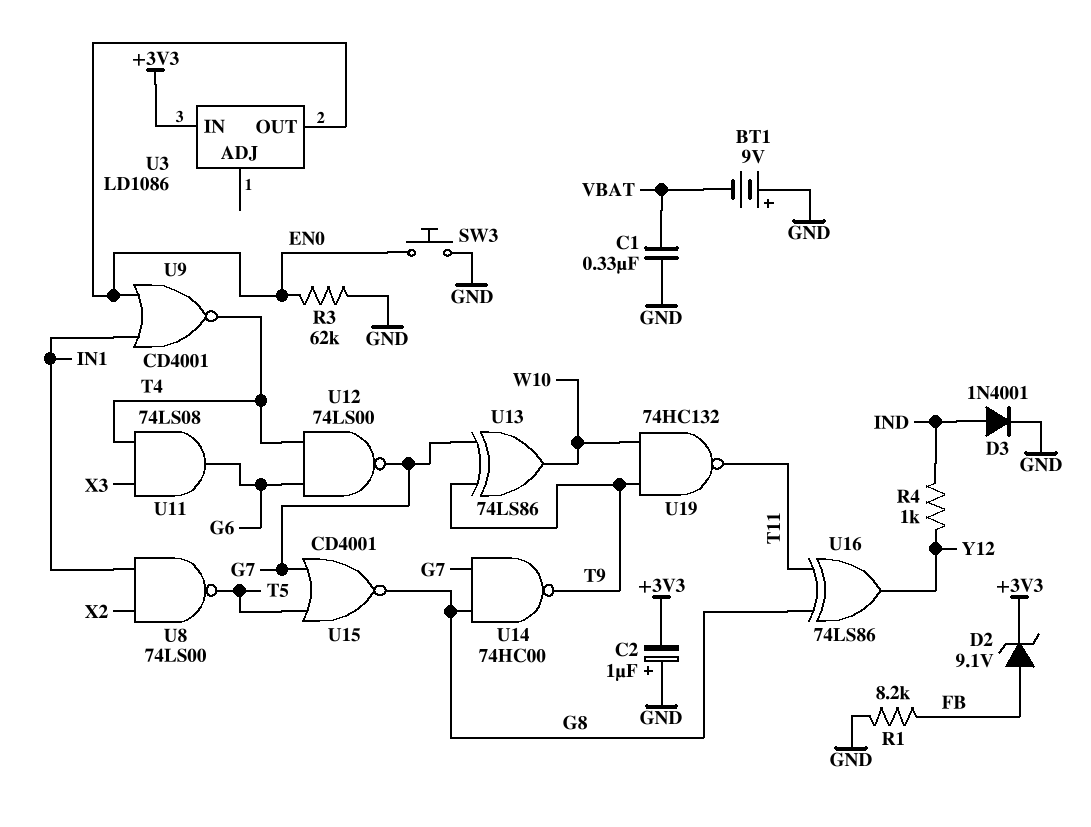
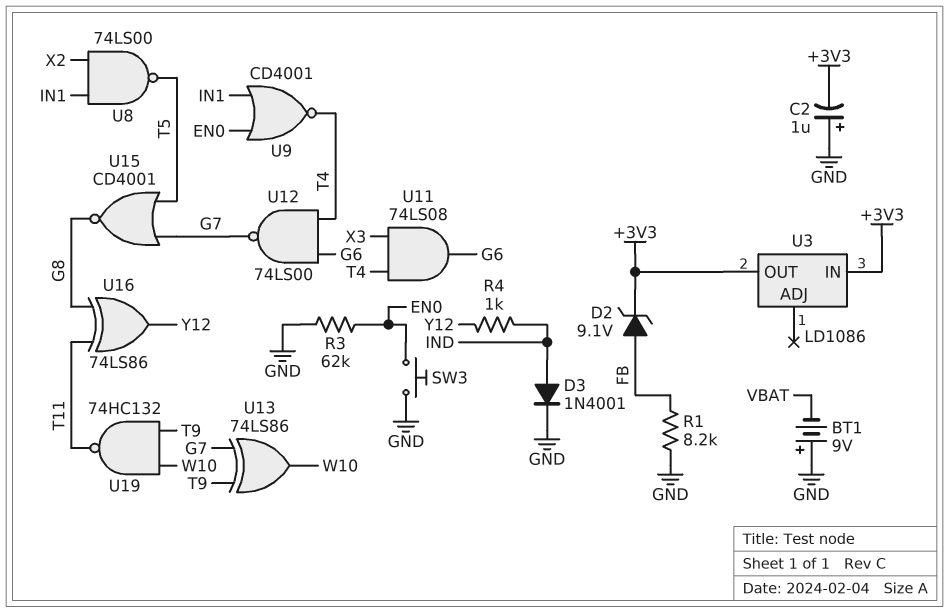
C1: 330nF (GND, VBAT) -> none
U3 pin OUT: EN0 -> +3V3
U14: NAND 74HC00 (in G7, in G8, out T9) -> none

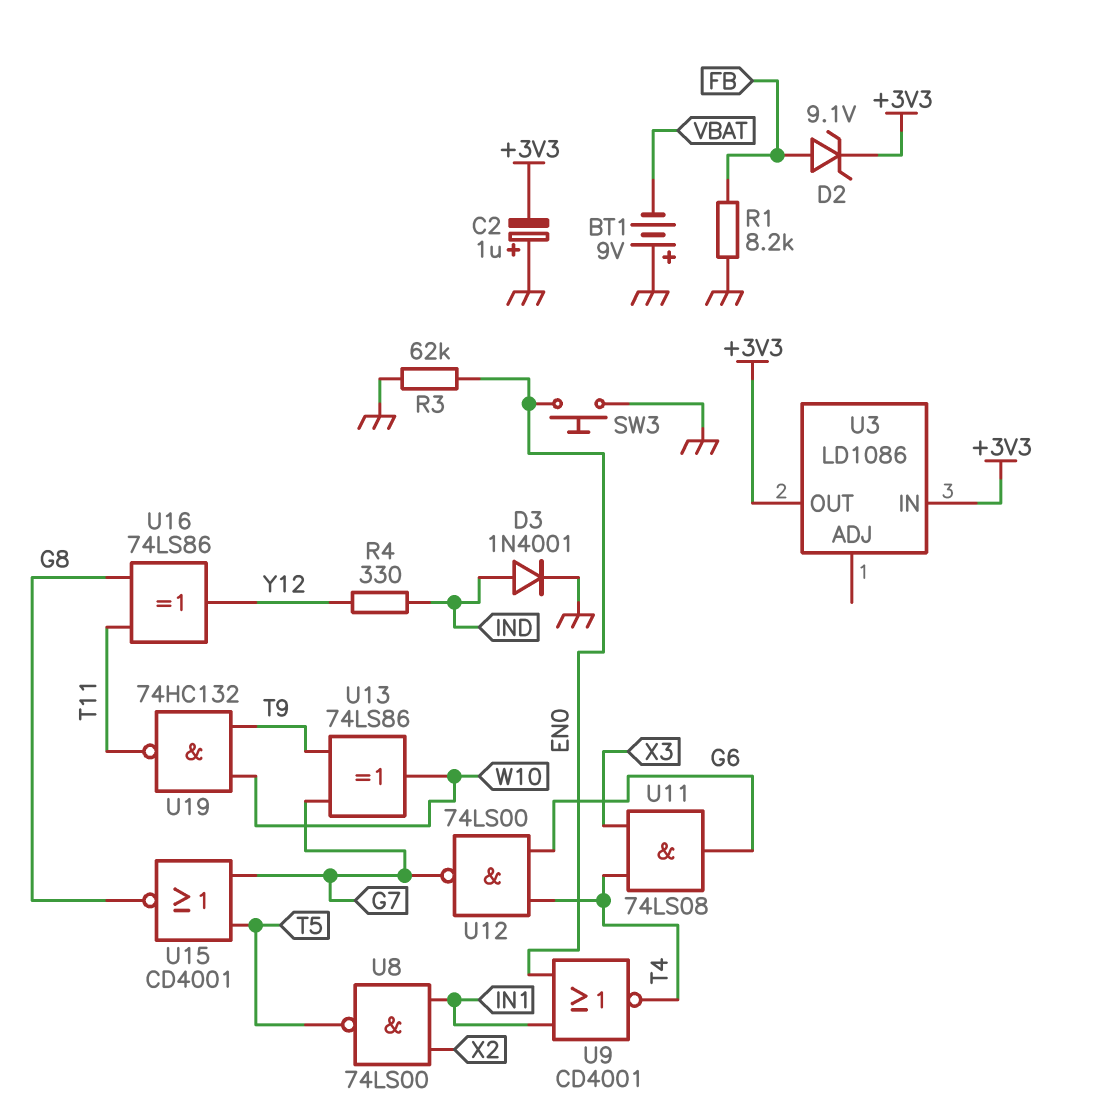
R4: 1k (IND, Y12) -> 330 (IND, Y12)

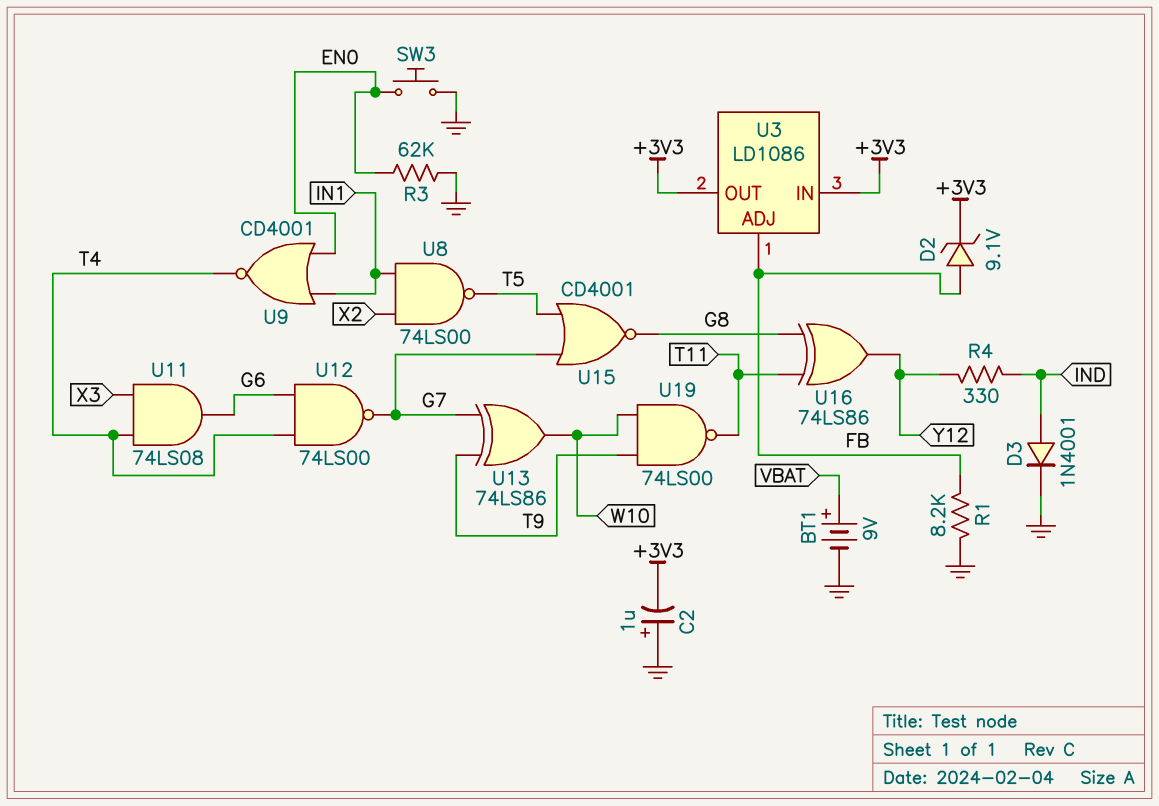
BT1: 9V (plus GND, minus VBAT) -> 9V (plus VBAT, minus GND)
U3 pin ADJ: none -> FB
U19: NAND 74HC132 (in T9, in W10, out T11) -> NAND 74LS00 (in T9, in W10, out T11)

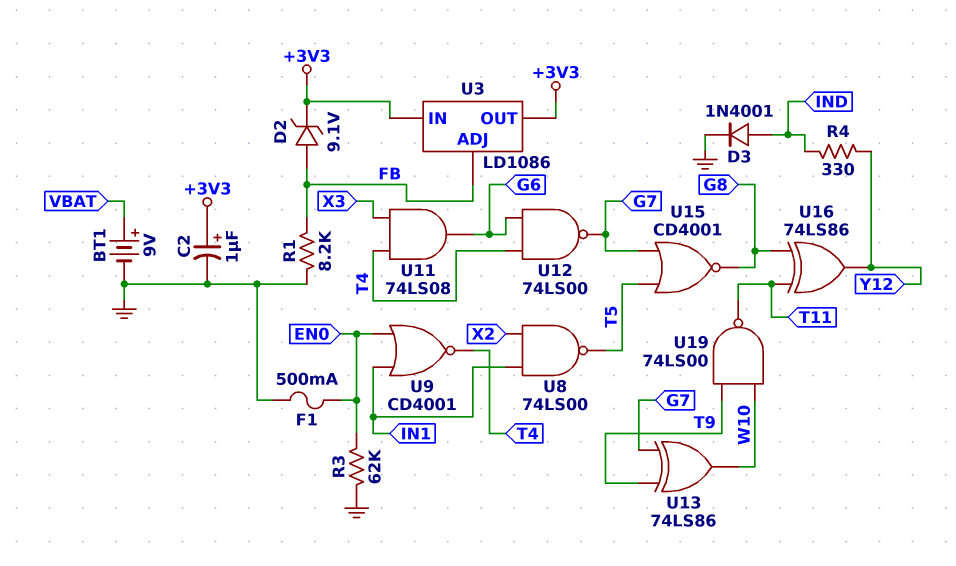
C2: 1uF (plus GND, minus +3V3) -> 1uF (plus +3V3, minus GND)
F1: none -> 500mA (EN0, GND)
SW3: button (EN0, GND) -> none

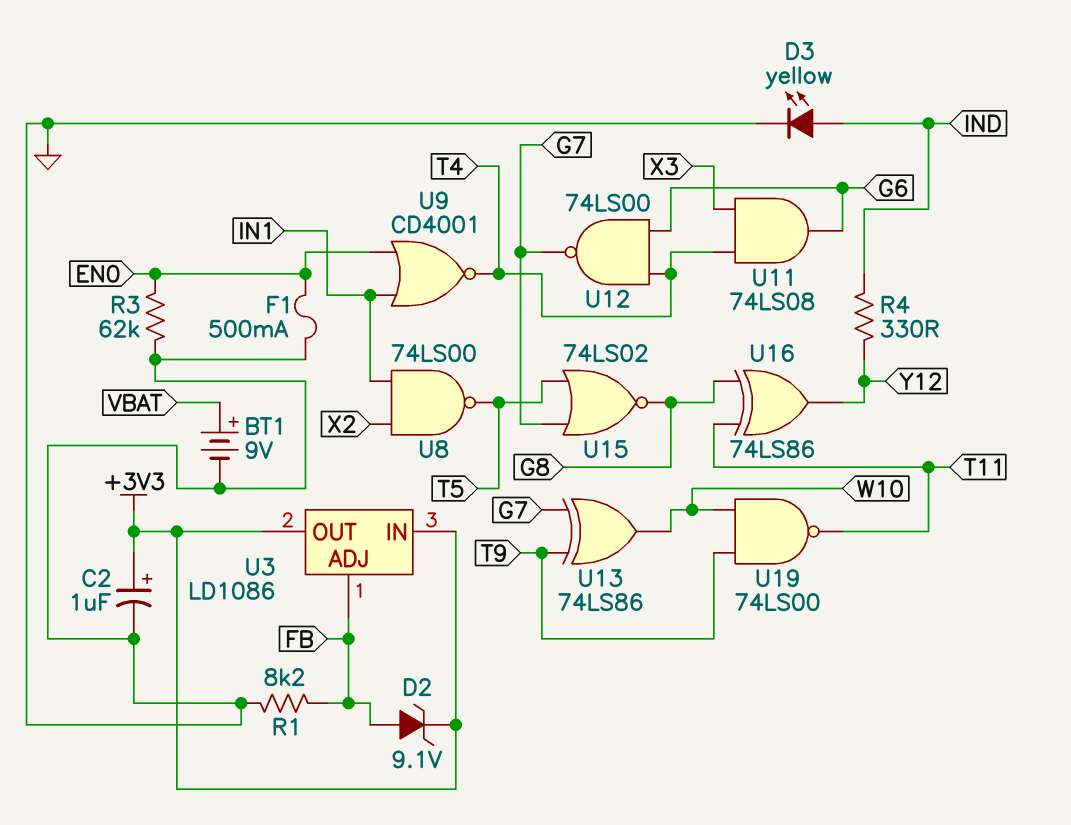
D3: diode 1N4001 (A IND, K GND) -> LED yellow (A IND, K GND)
U15: NOR CD4001 (in G7, in T5, out G8) -> NOR 74LS02 (in G7, in T5, out G8)

